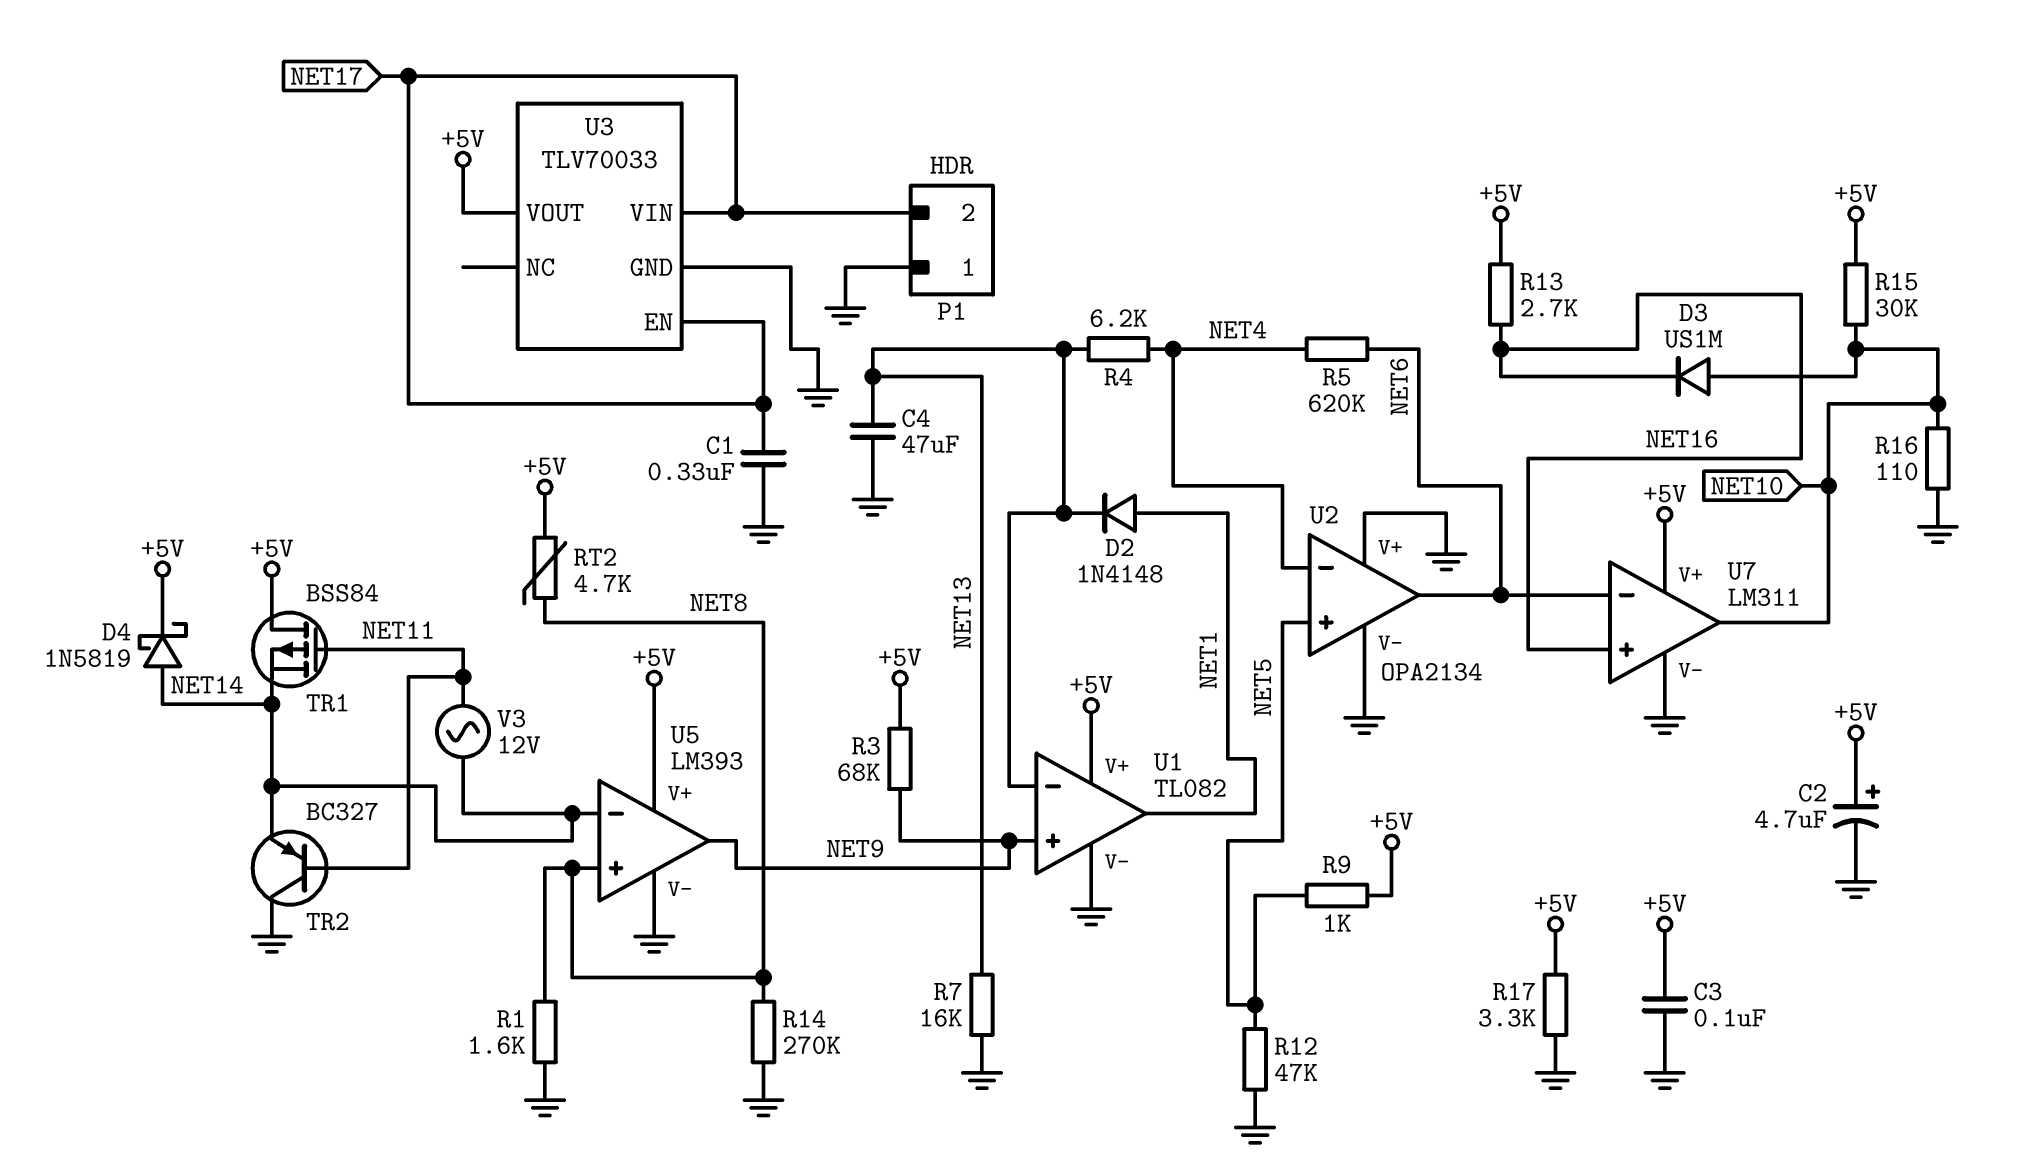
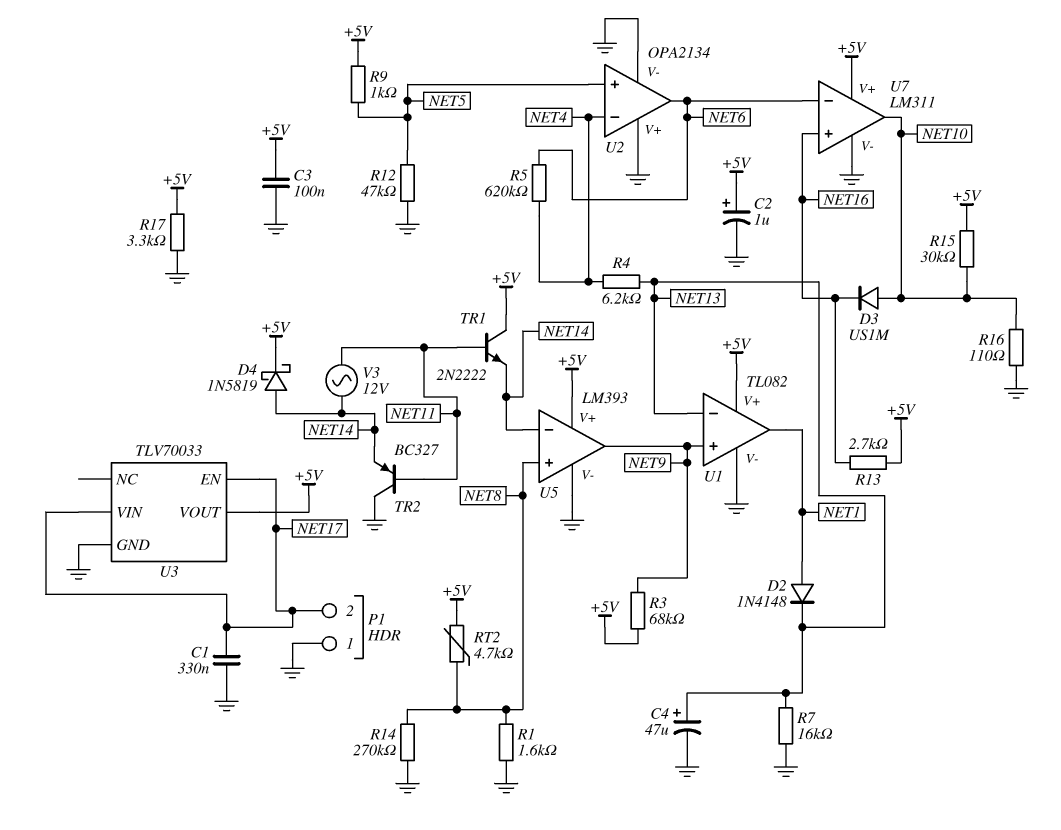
C2: 4.7uF (plus +5V, minus GND) -> 1uF (plus +5V, minus GND)
C4: 47uF (GND, NET13) -> 47uF (plus NET13, minus GND)
TR1: PMOS BSS84 (G NET11, D +5V, S NET14) -> NPN 2N2222 (B NET11, C +5V, E NET14)

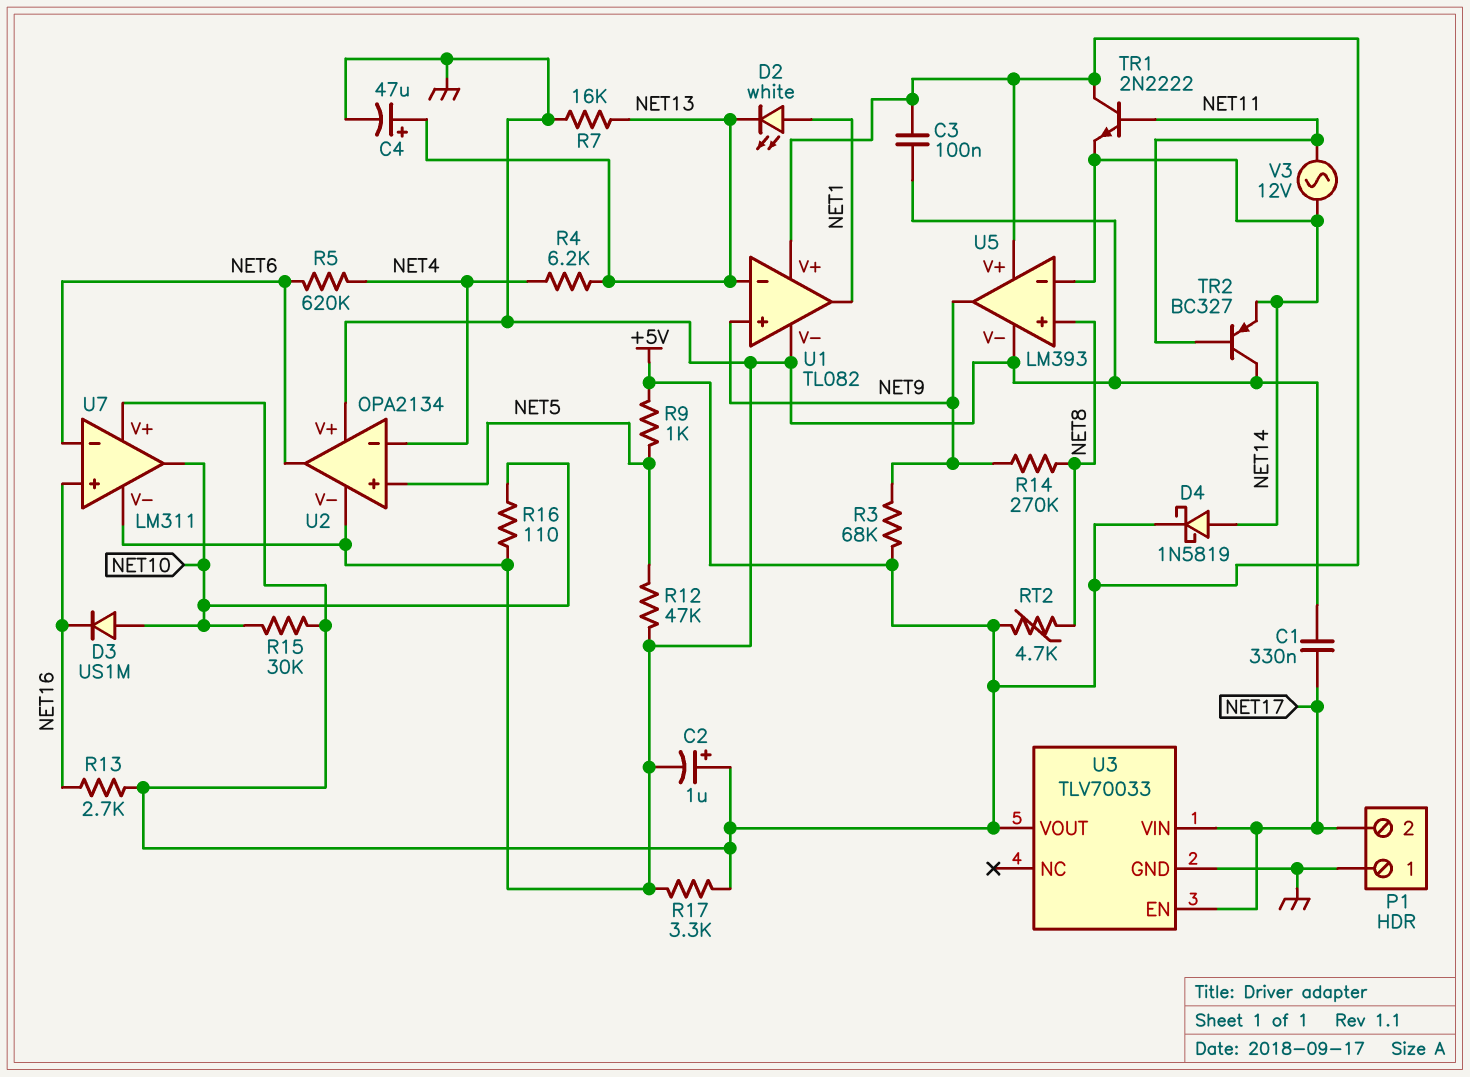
D2: diode 1N4148 (A NET1, K NET13) -> LED white (A NET1, K NET13)
R1: 1.6k (GND, NET8) -> none
R14: 270k (GND, NET8) -> 270k (NET8, NET9)

